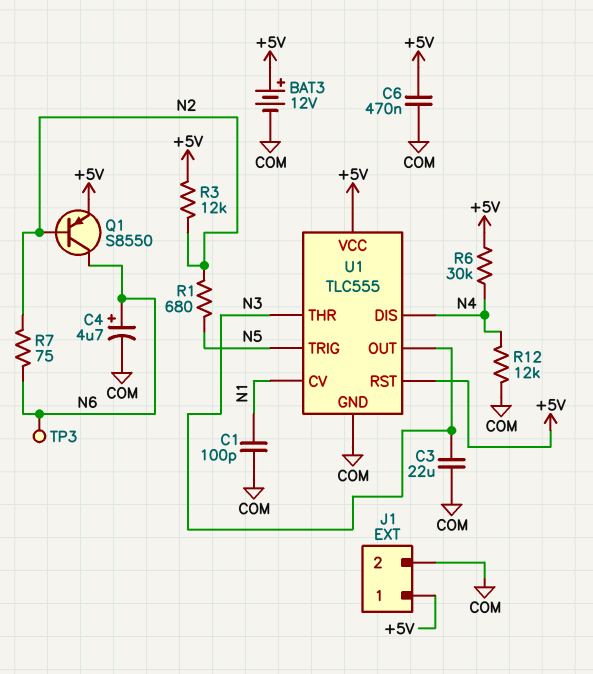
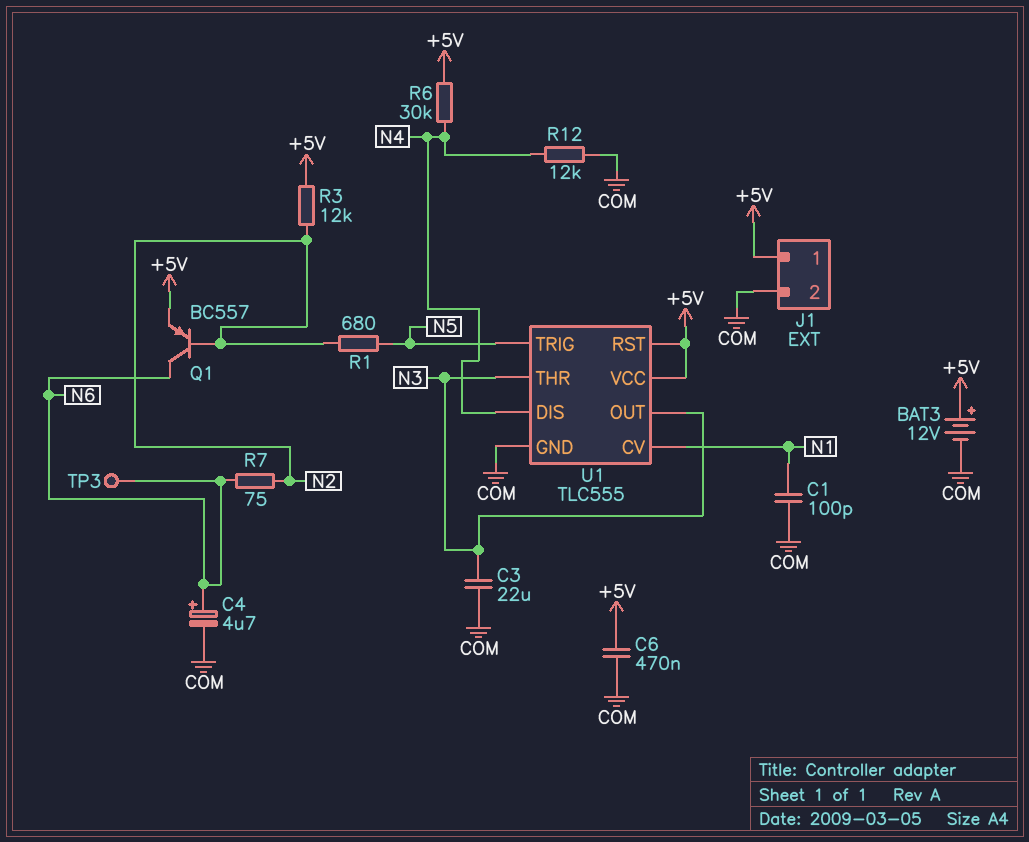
Q1: PNP S8550 (B N2, C N6, E +5V) -> PNP BC557 (B N2, C N6, E +5V)

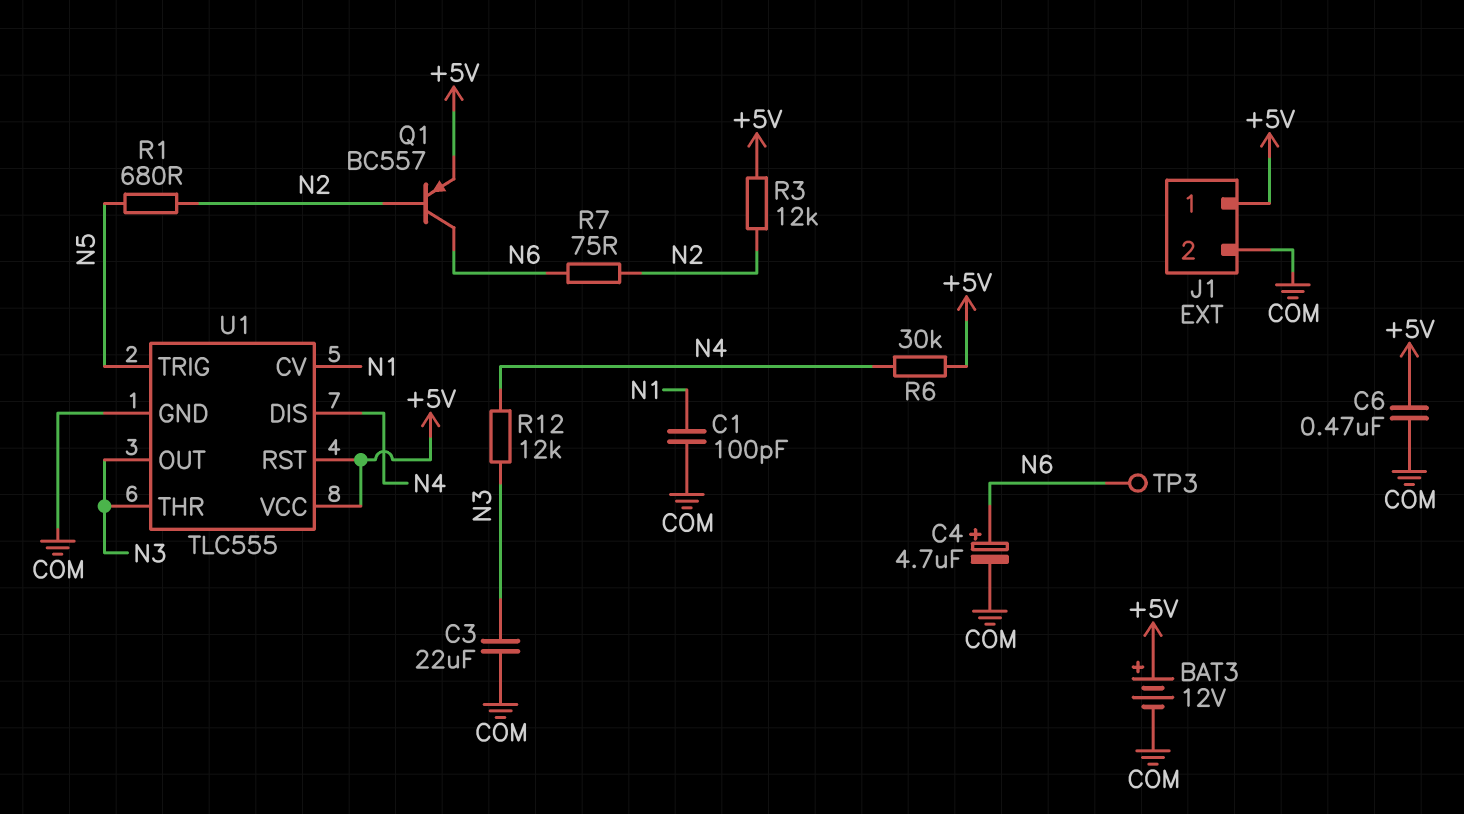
R12: 12k (COM, N4) -> 12k (N3, N4)

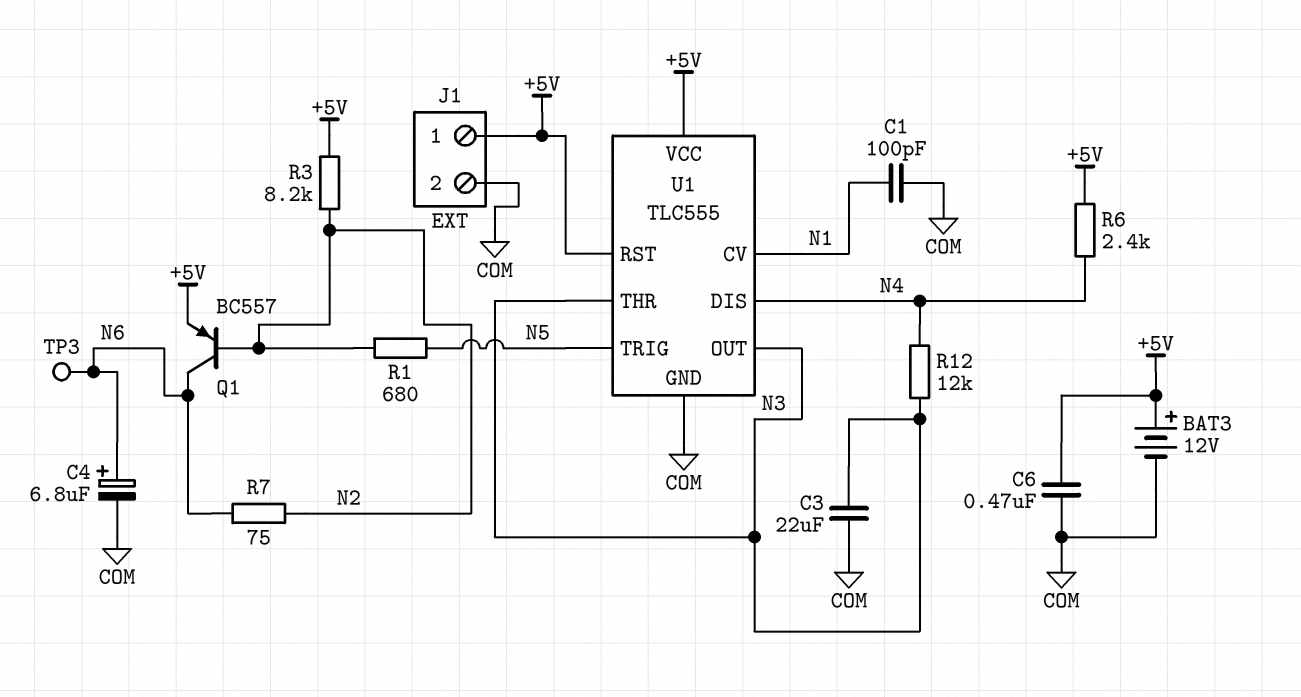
C4: 4.7uF (plus N6, minus COM) -> 6.8uF (plus N6, minus COM)
R3: 12k (+5V, N2) -> 8.2k (+5V, N2)
R6: 30k (+5V, N4) -> 2.4k (+5V, N4)

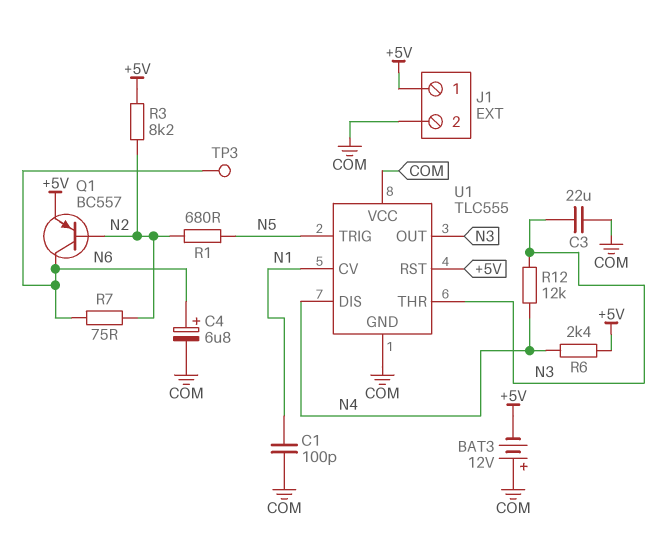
BAT3: 12V (plus +5V, minus COM) -> 12V (plus COM, minus +5V)
C6: 470nF (+5V, COM) -> none
U1 pin VCC: +5V -> COM

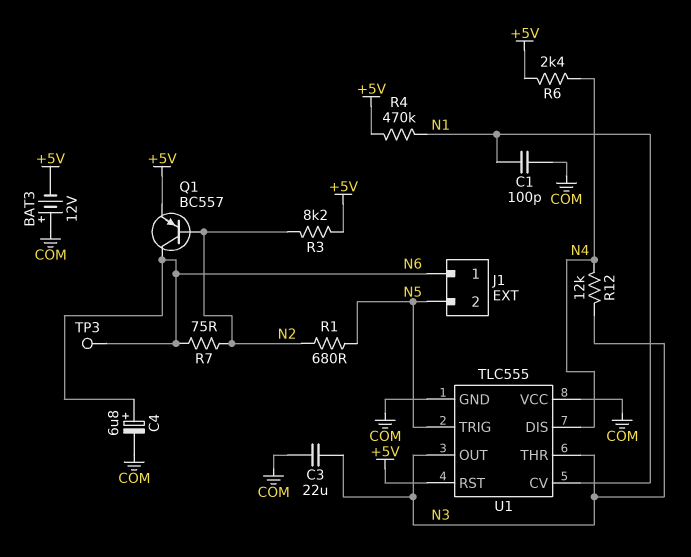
J1 pin 1: +5V -> N6
J1 pin 2: COM -> N5
R4: none -> 470k (+5V, N1)

